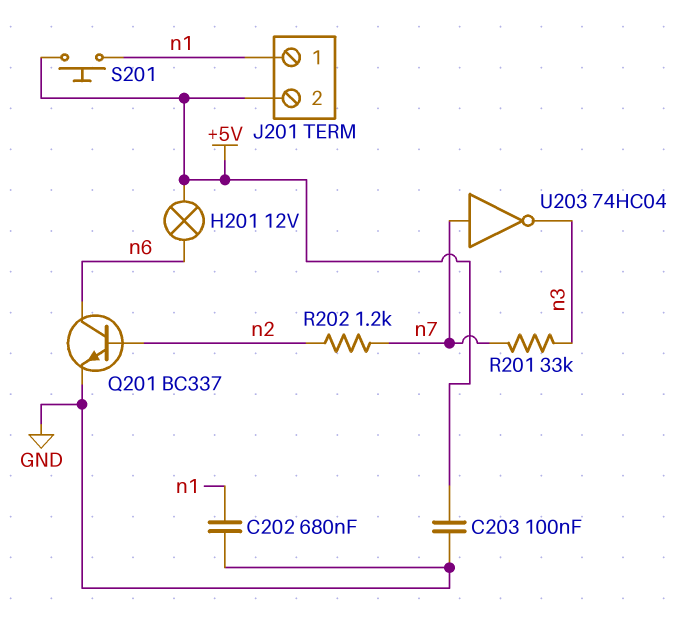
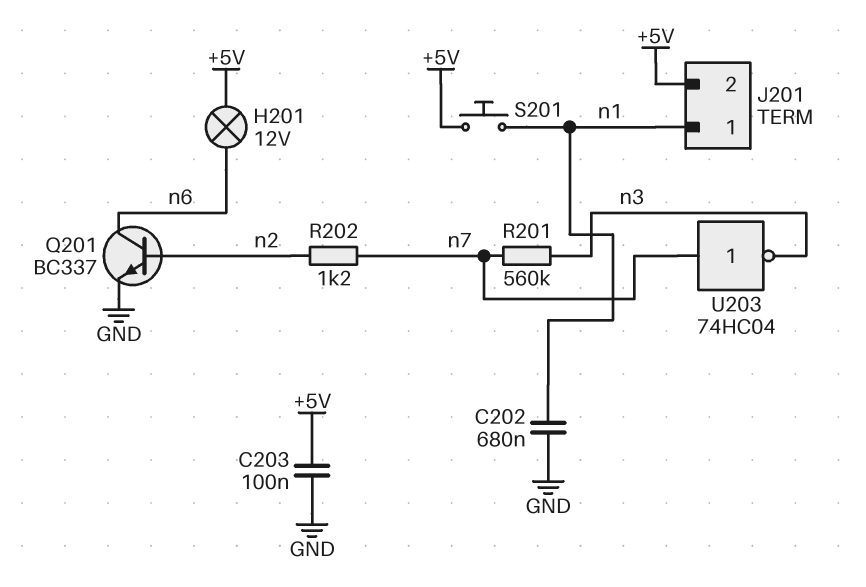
R201: 33k (n3, n7) -> 560k (n3, n7)

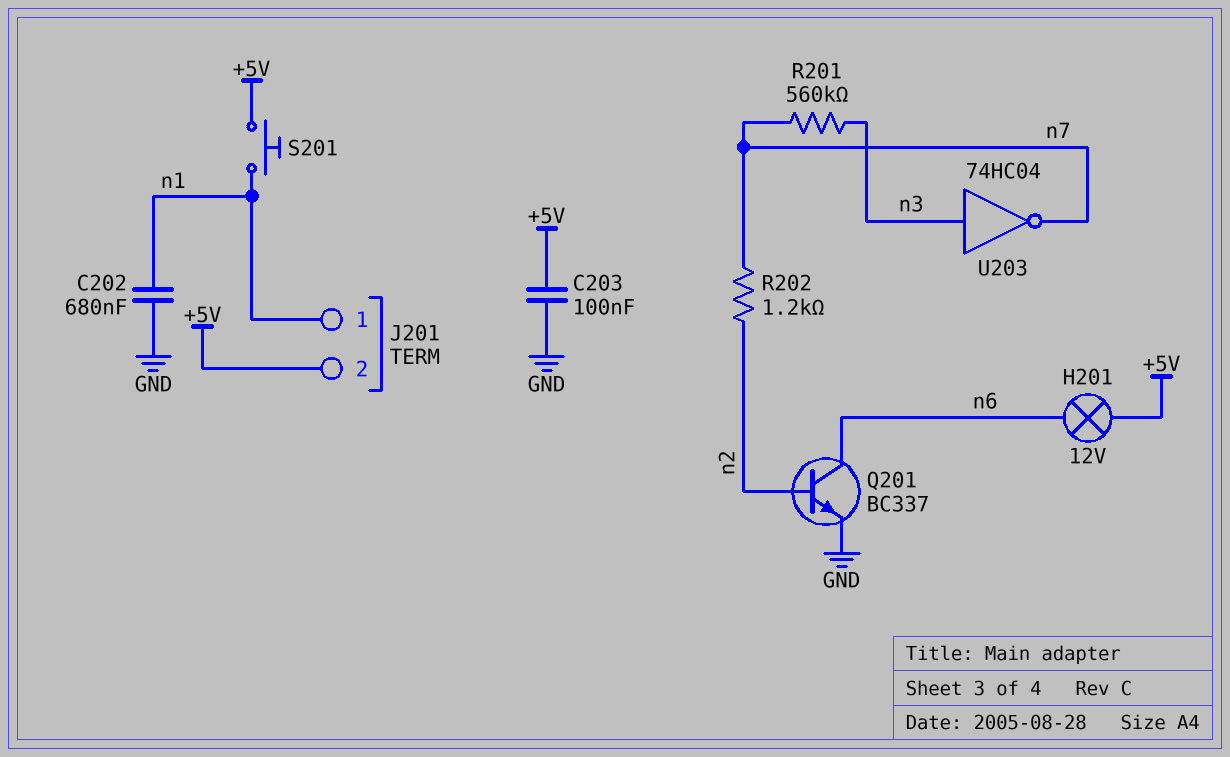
U203: NOT 74HC04 (in n7, out n3) -> NOT 74HC04 (in n3, out n7)

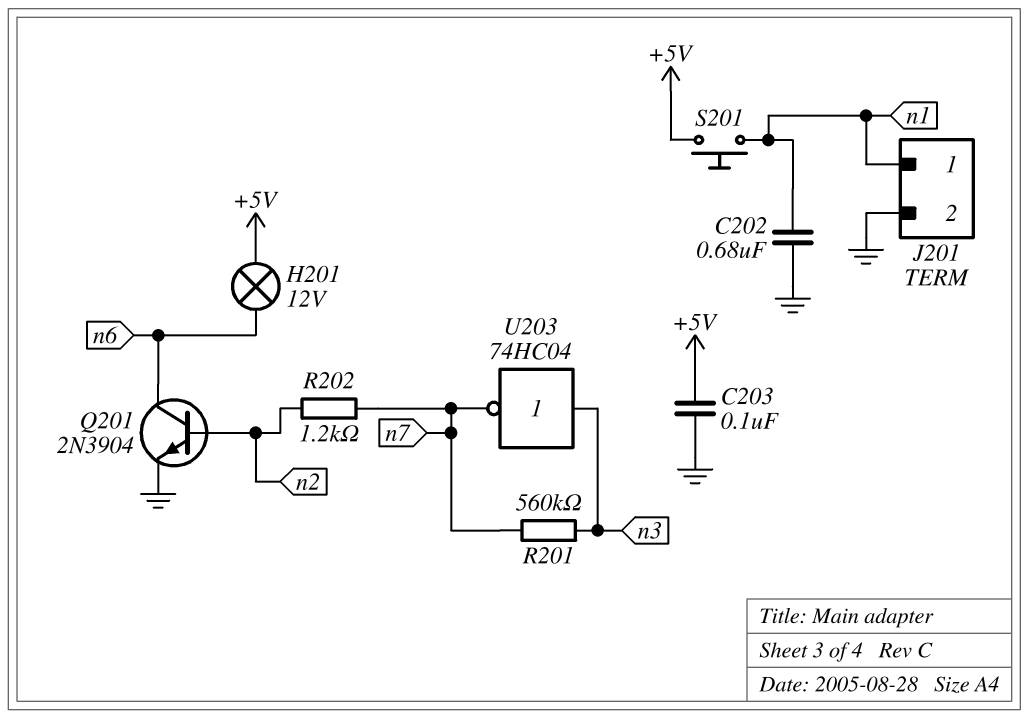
J201 pin 2: +5V -> GND
Q201: NPN BC337 (B n2, C n6, E GND) -> NPN 2N3904 (B n2, C n6, E GND)

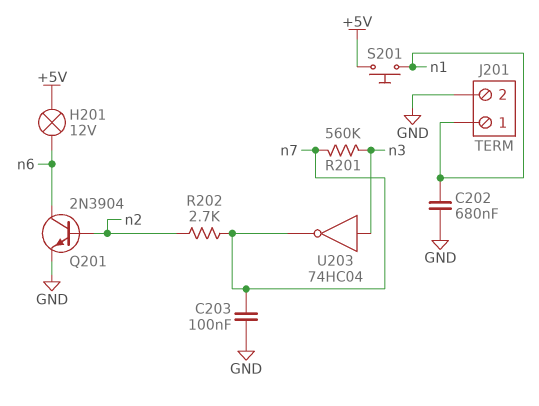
C203: 100nF (+5V, GND) -> 100nF (GND, n7)
R202: 1.2k (n2, n7) -> 2.7k (n2, n7)

